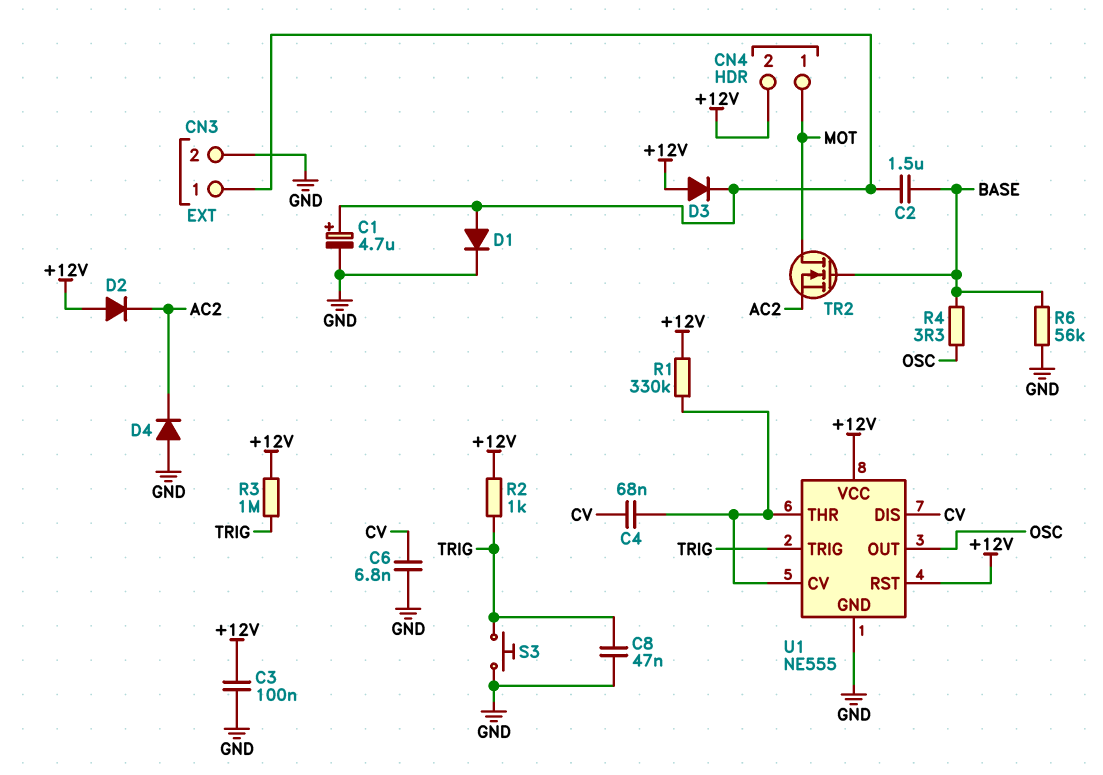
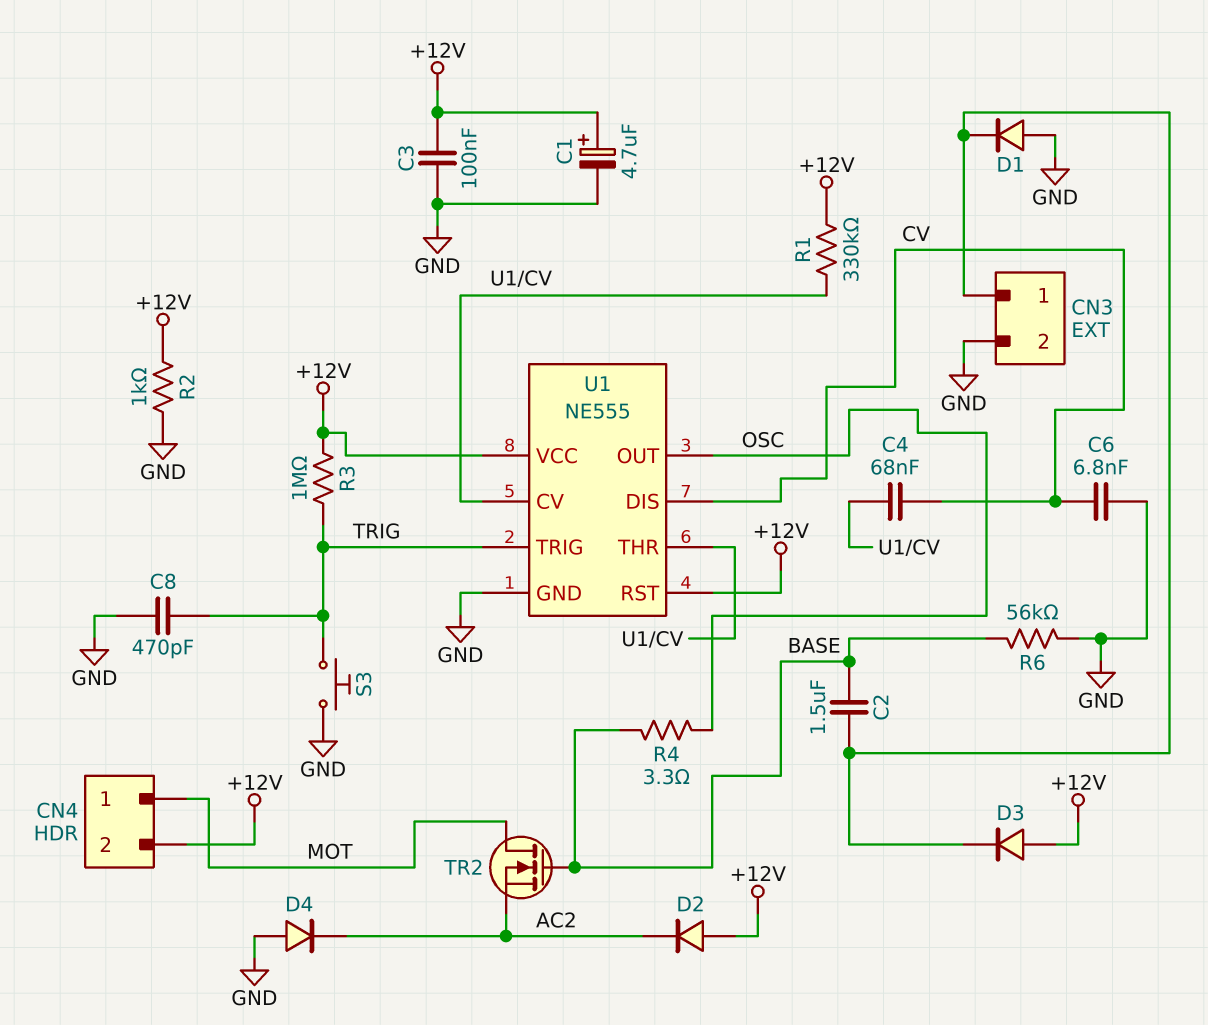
C1: 4.7uF (plus CN3/1, minus GND) -> 4.7uF (plus +12V, minus GND)
C8: 47nF (GND, TRIG) -> 470pF (GND, TRIG)
D1: diode (A CN3/1, K GND) -> diode (A GND, K CN3/1)
R2: 1k (+12V, TRIG) -> 1k (+12V, GND)

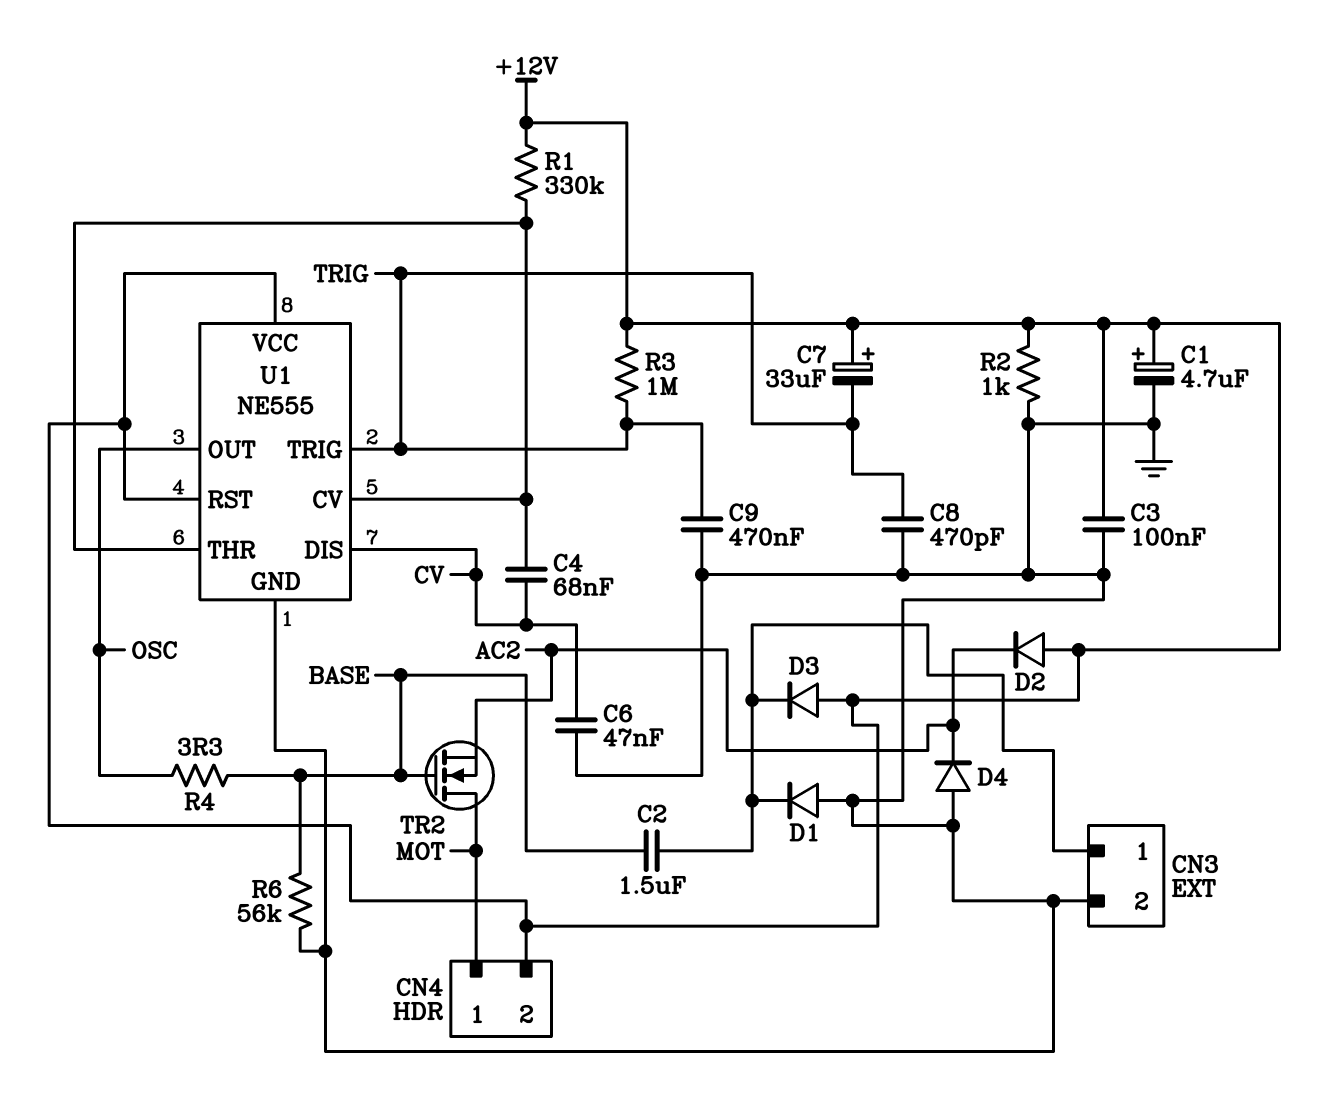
C6: 6.8nF (CV, GND) -> 47nF (CV, GND)
C7: none -> 33uF (plus +12V, minus TRIG)
C9: none -> 470nF (GND, TRIG)
S3: button (GND, TRIG) -> none

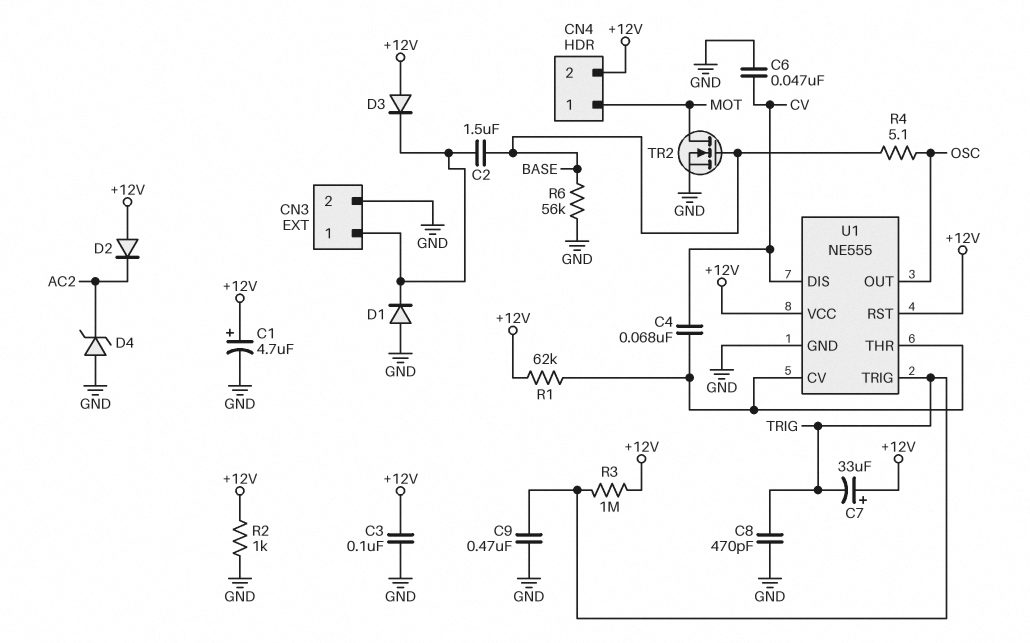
D4: diode (A GND, K AC2) -> zener (A GND, K AC2)
R1: 330k (+12V, U1/CV) -> 62k (+12V, U1/CV)
R4: 3.3 (BASE, OSC) -> 5.1 (BASE, OSC)
TR2: NMOS (G BASE, D MOT, S AC2) -> NMOS (G BASE, D MOT, S GND)

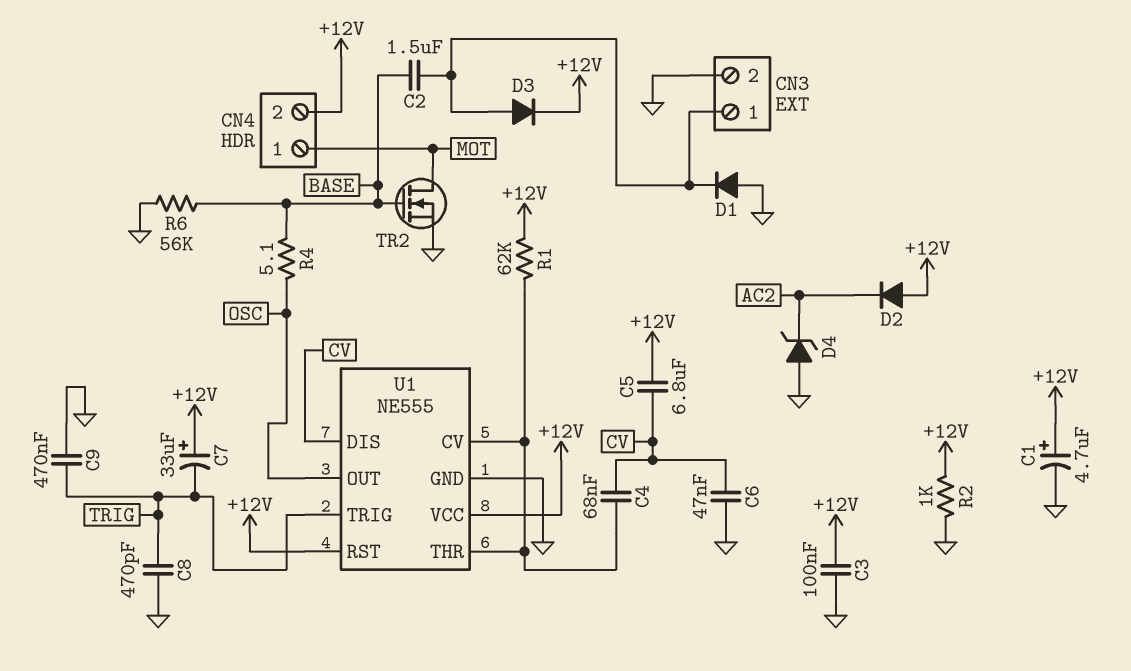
C5: none -> 6.8uF (+12V, CV)
D3: diode (A +12V, K CN3/1) -> diode (A CN3/1, K +12V)
R3: 1M (+12V, TRIG) -> none

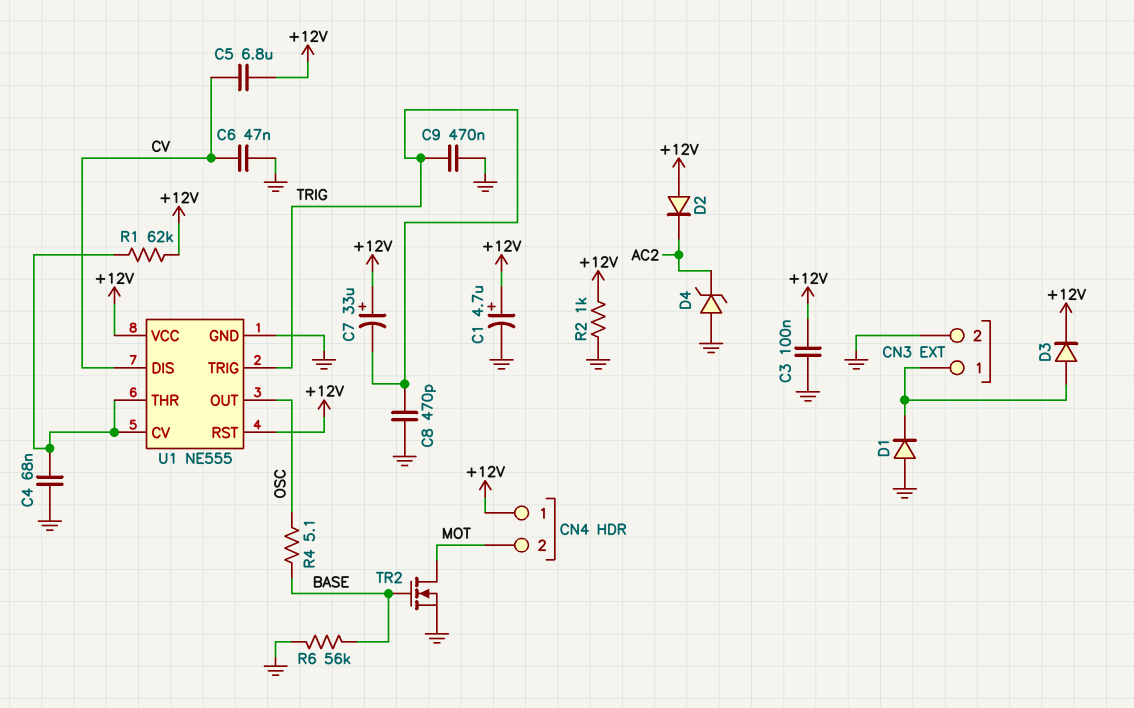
C2: 1.5uF (BASE, CN3/1) -> none
C4: 68nF (CV, U1/CV) -> 68nF (GND, U1/CV)
CN4 pin 1: MOT -> +12V
CN4 pin 2: +12V -> MOT

